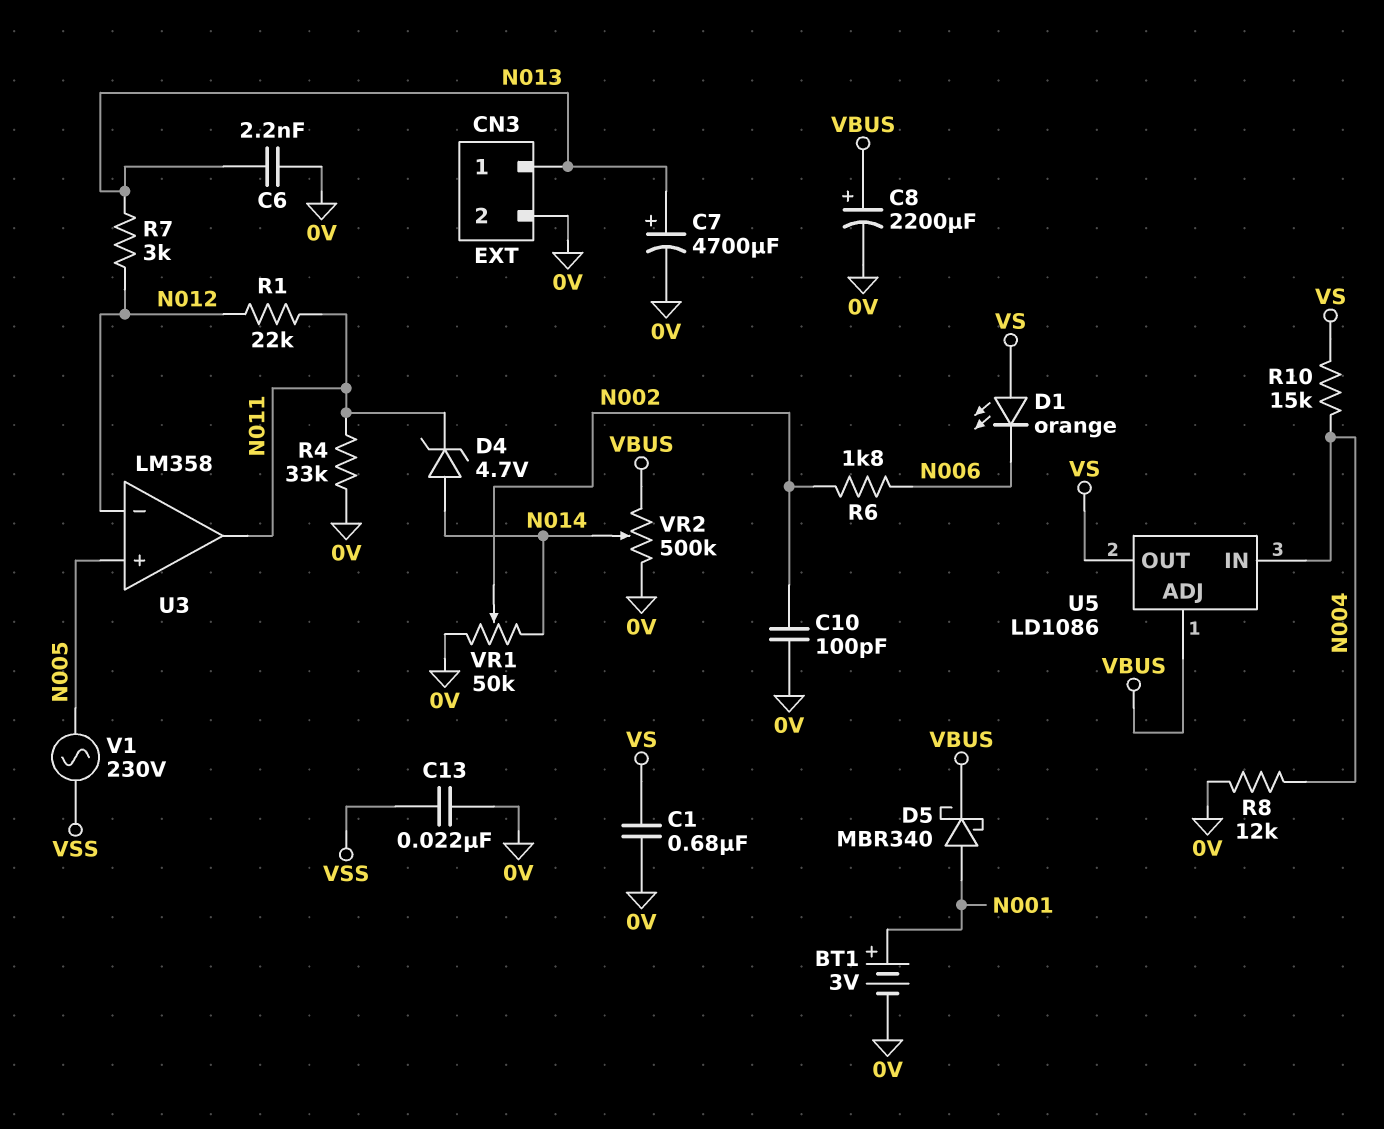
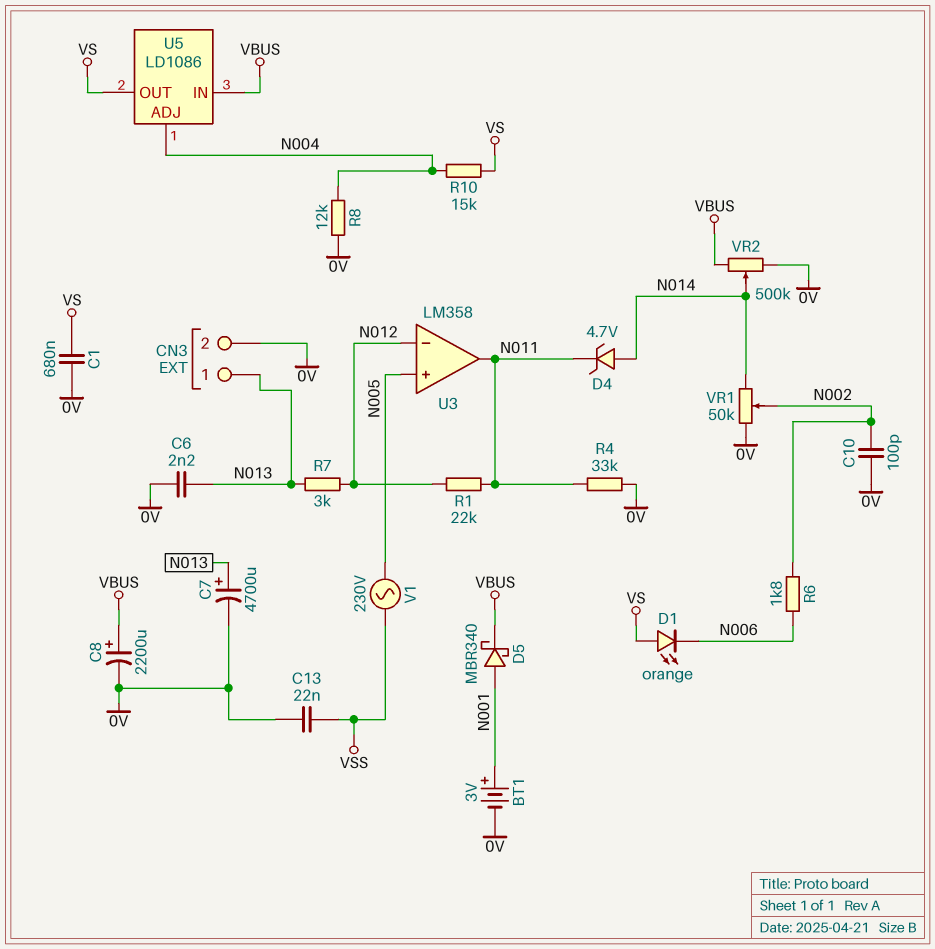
U5 pin ADJ: VBUS -> N004
U5 pin IN: N004 -> VBUS

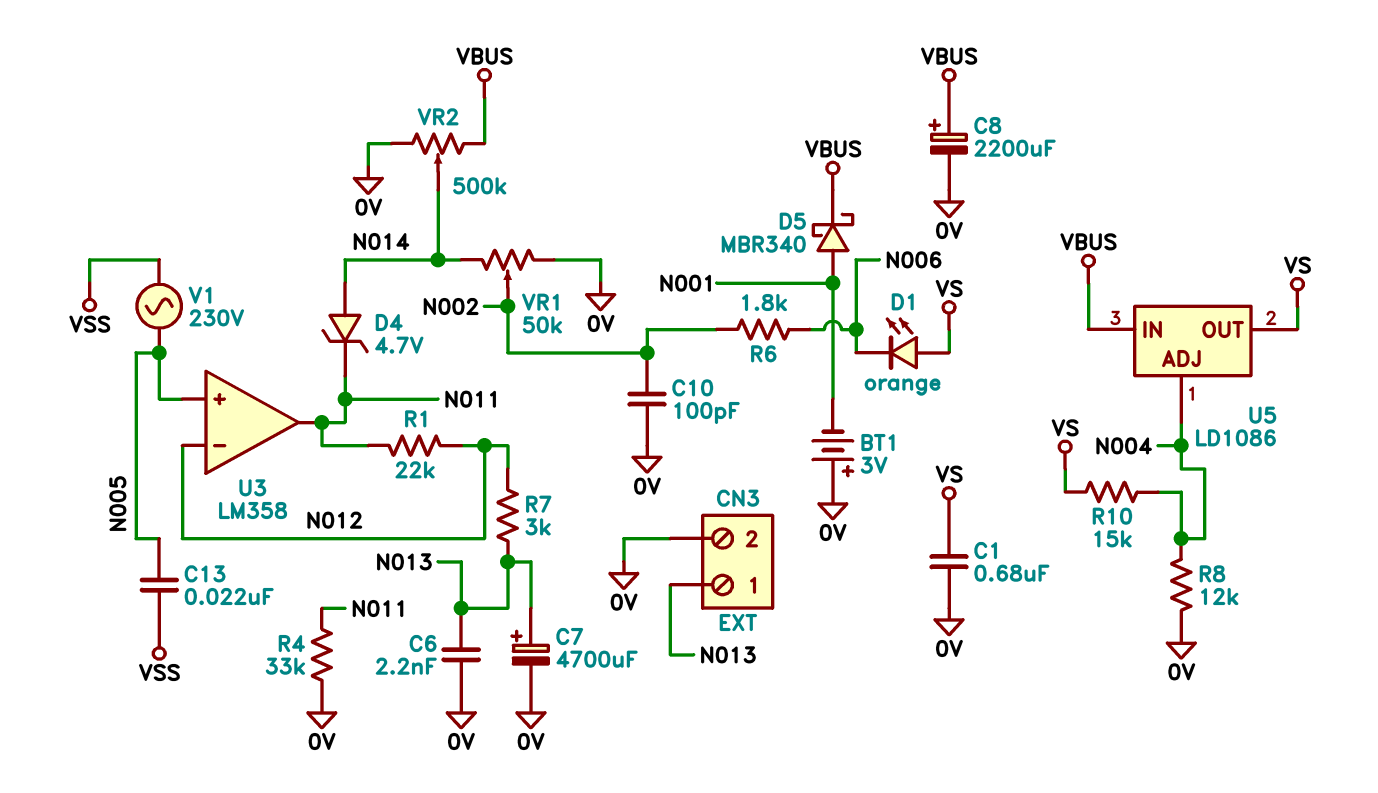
BT1: 3V (plus N001, minus 0V) -> 3V (plus 0V, minus N001)
C13: 22nF (0V, VSS) -> 22nF (N005, VSS)

